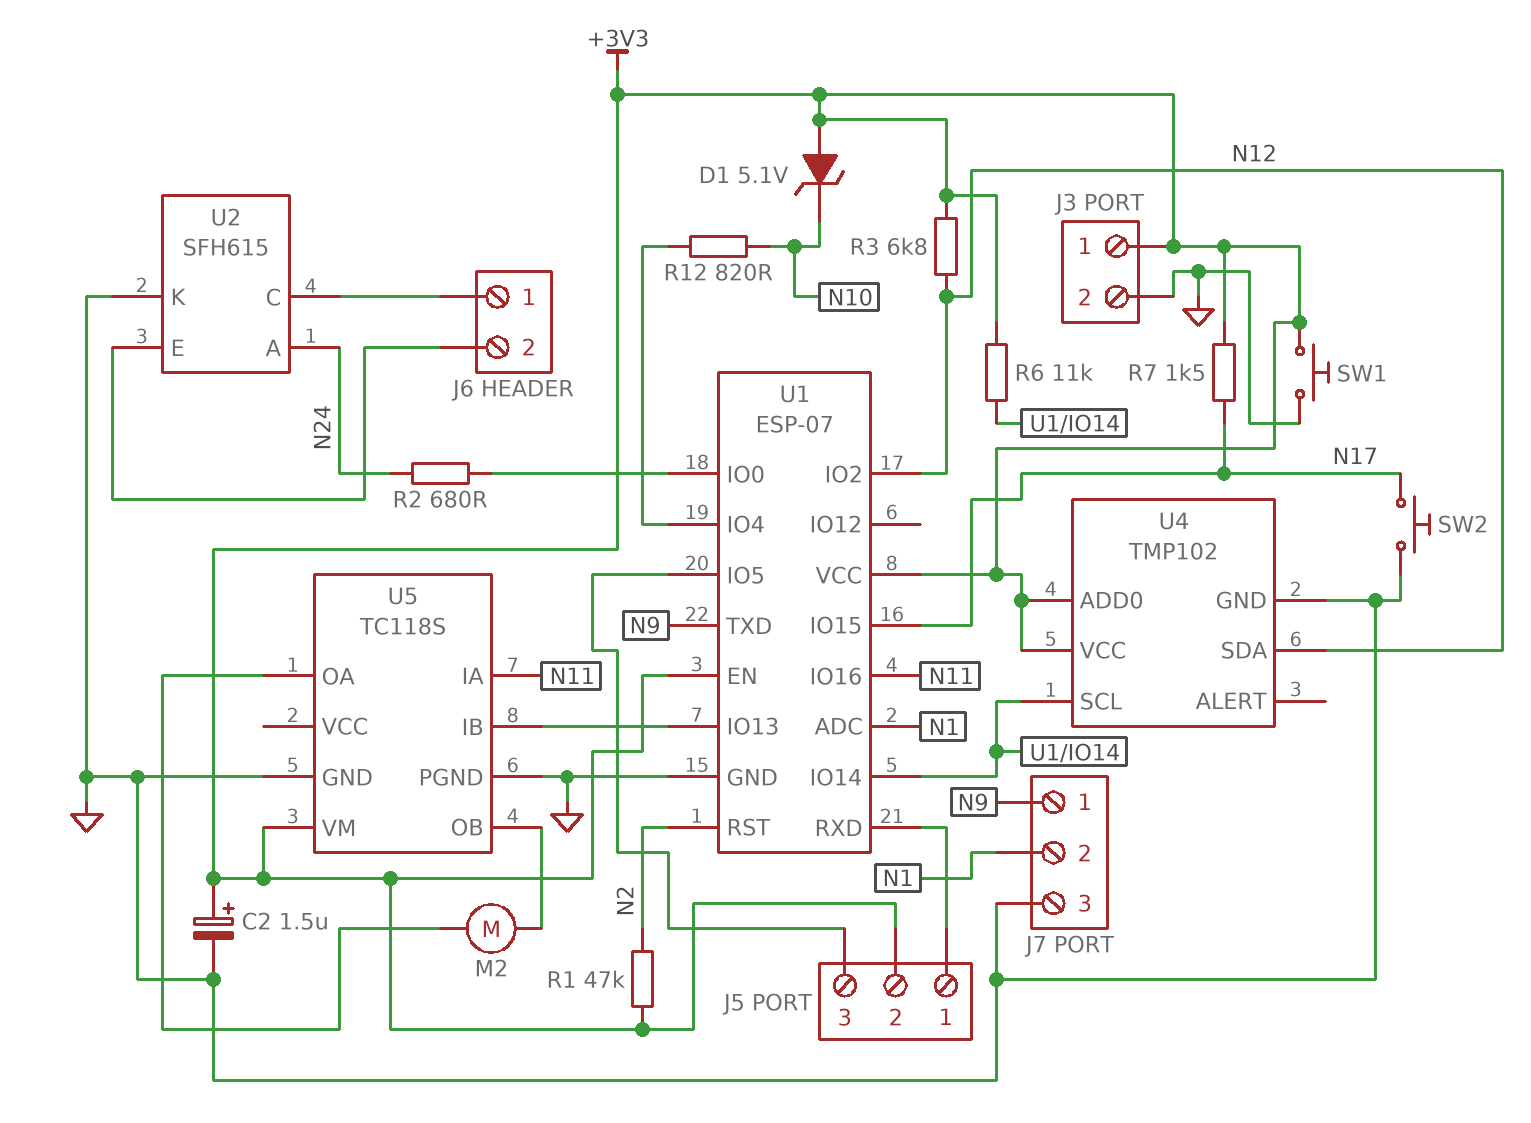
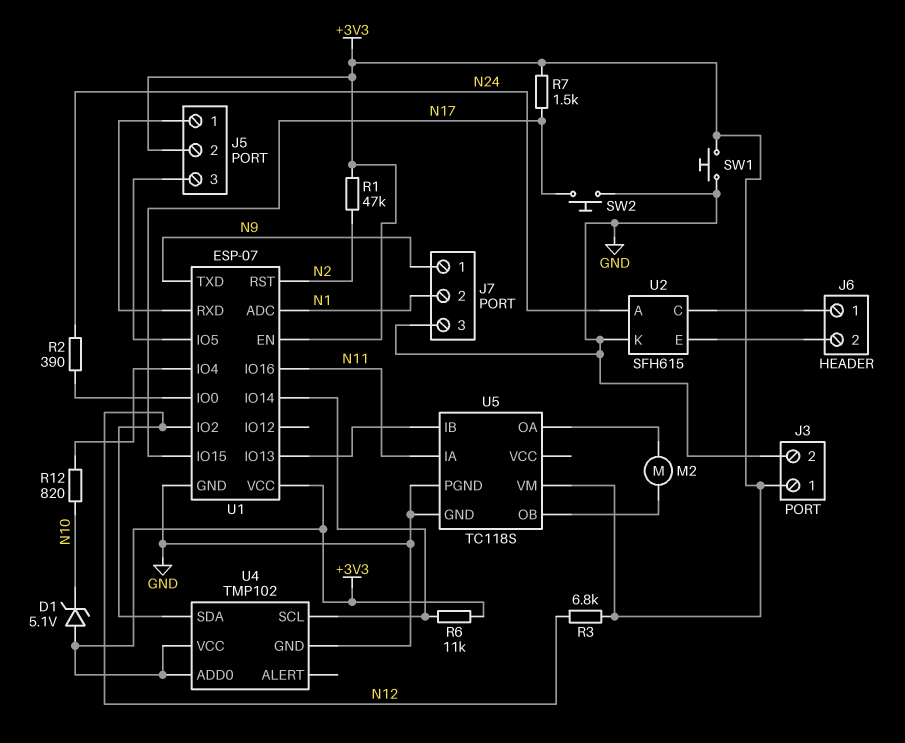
C2: 1.5uF (plus +3V3, minus GND) -> none
R2: 680 (N24, U1/IO0) -> 390 (N24, U1/IO0)

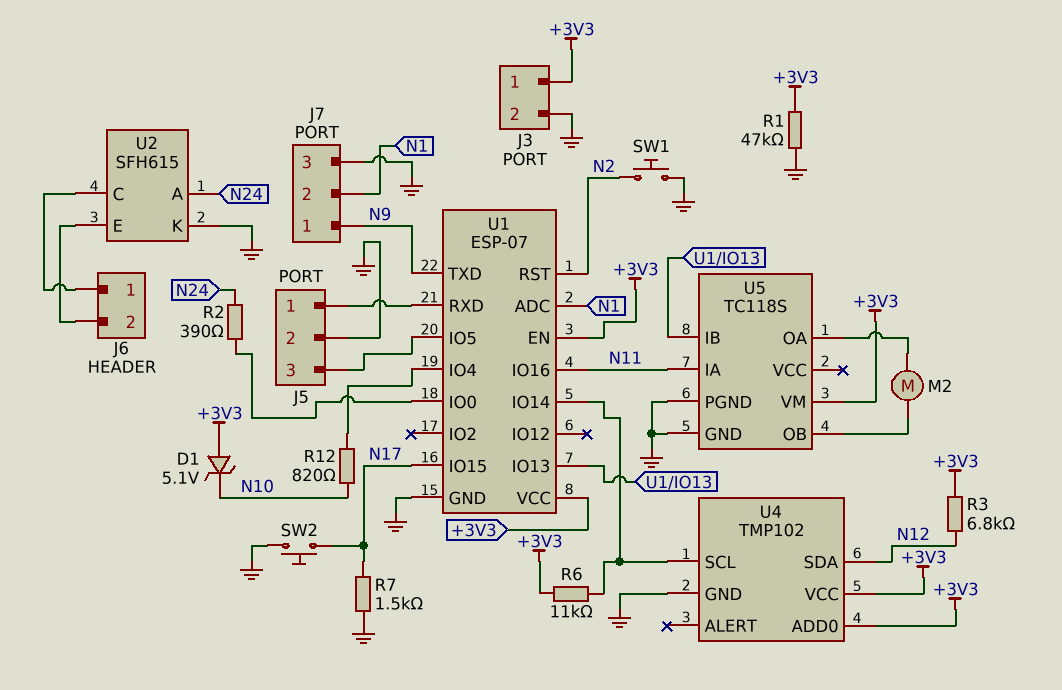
J5 pin 2: +3V3 -> GND
R1: 47k (+3V3, N2) -> 47k (+3V3, GND)
R7: 1.5k (+3V3, N17) -> 1.5k (GND, N17)
SW1: button (+3V3, GND) -> button (GND, N2)
U1 pin IO2: N12 -> none

